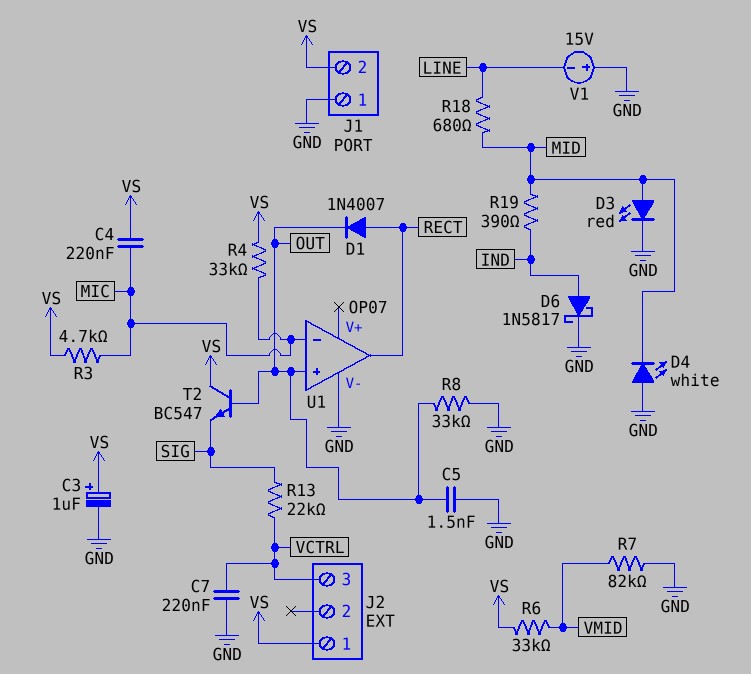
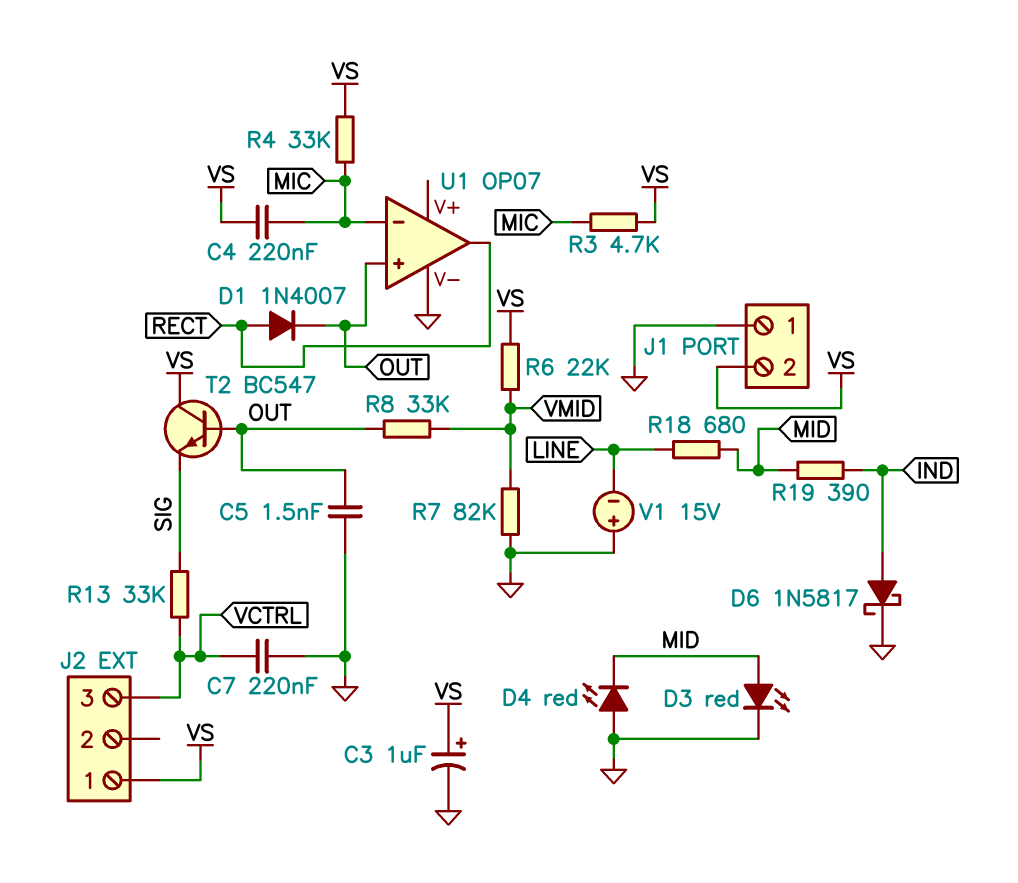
D4: LED white (A GND, K MID) -> LED red (A GND, K MID)
R6: 33k (VMID, VS) -> 22k (VMID, VS)
R8: 33k (GND, OUT) -> 33k (OUT, VMID)
R13: 22k (SIG, VCTRL) -> 33k (SIG, VCTRL)

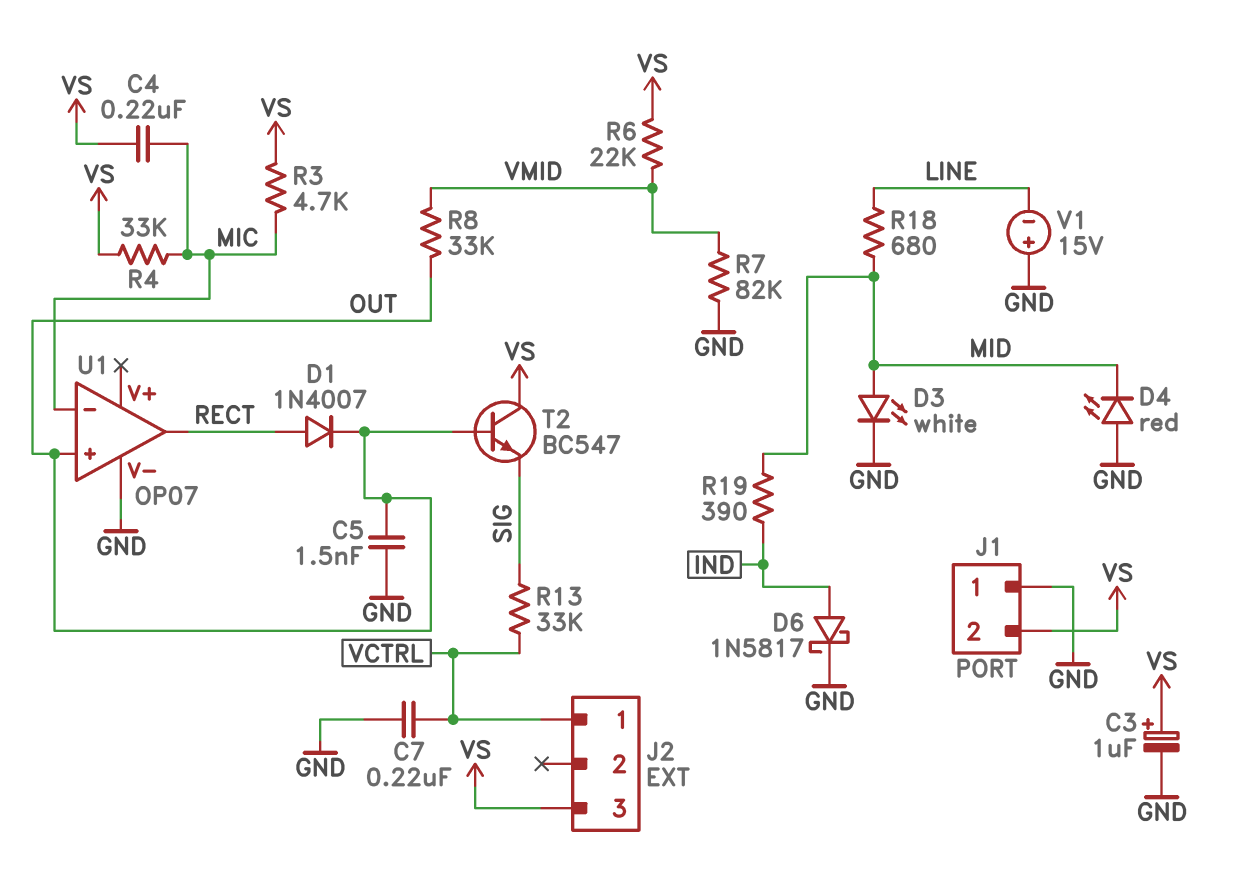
D3: LED red (A MID, K GND) -> LED white (A MID, K GND)
J2 pin 1: VS -> VCTRL
J2 pin 3: VCTRL -> VS

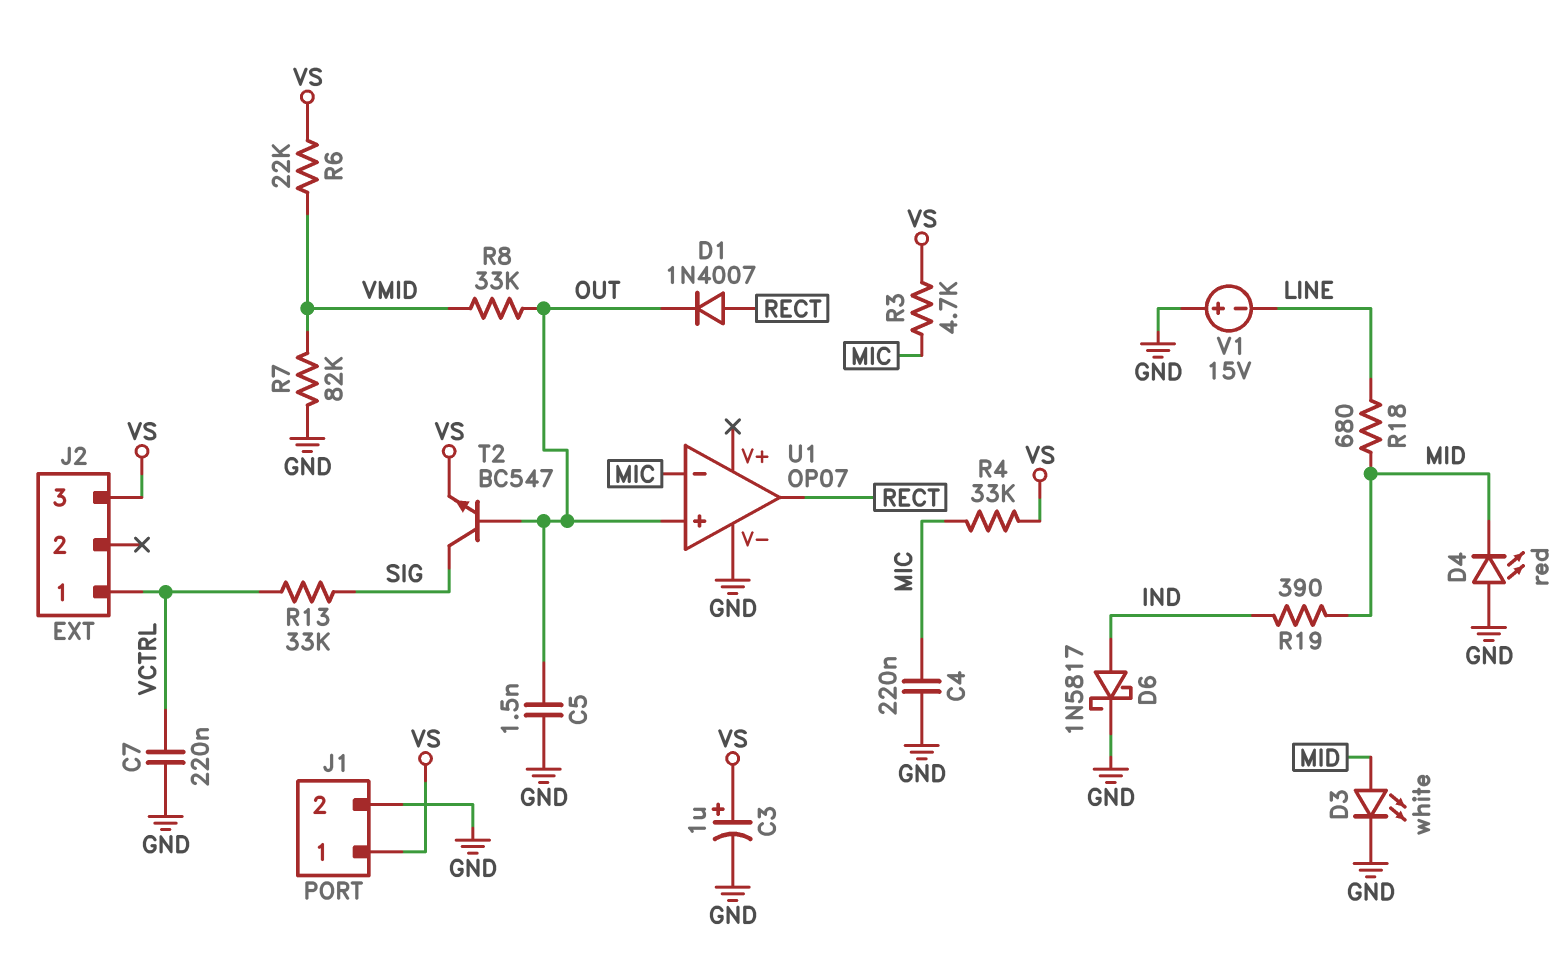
C4: 220nF (MIC, VS) -> 220nF (GND, MIC)
J1 pin 1: GND -> VS
J1 pin 2: VS -> GND
T2: NPN BC547 (B OUT, C VS, E SIG) -> NPN BC547 (B OUT, C SIG, E VS)

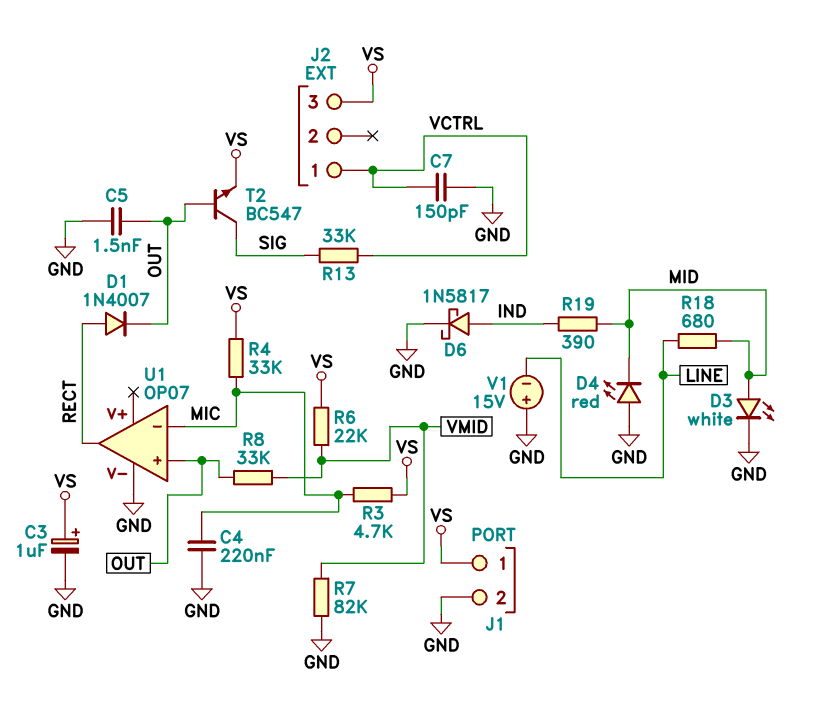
C7: 220nF (GND, VCTRL) -> 150pF (GND, VCTRL)

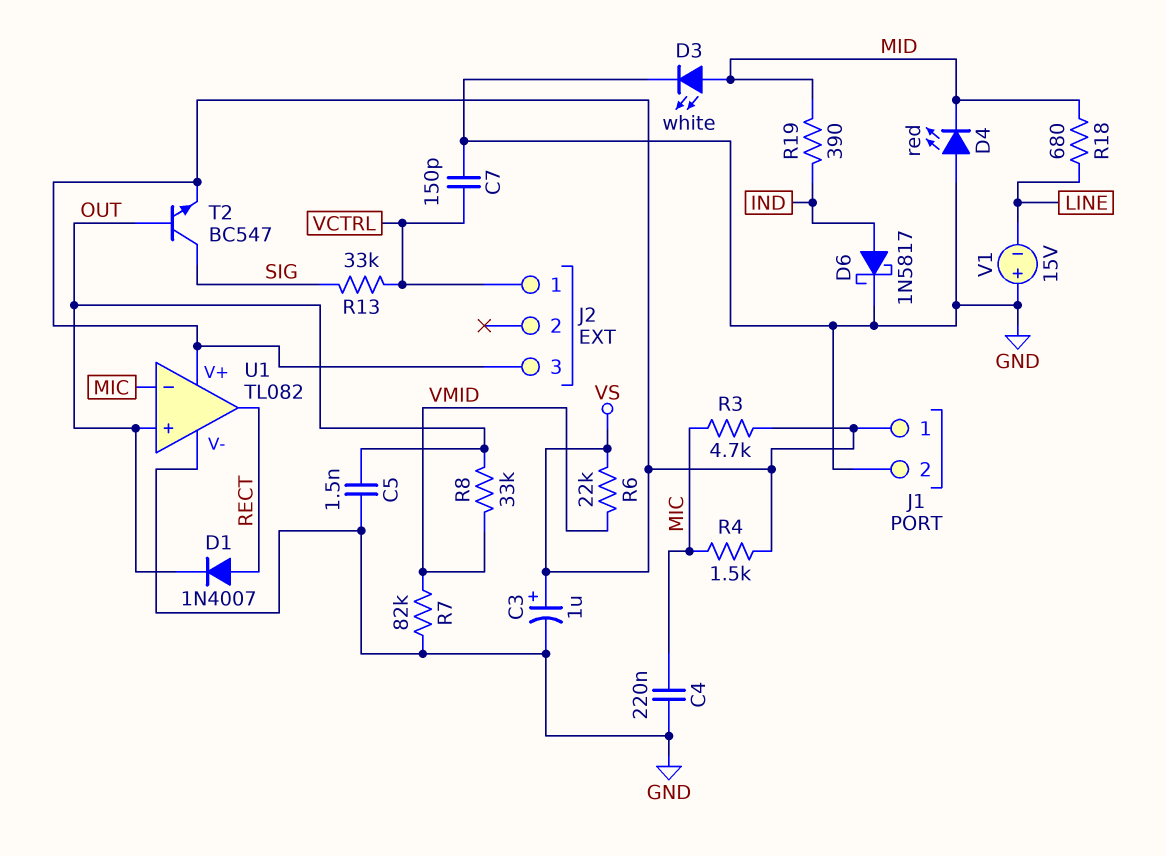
R4: 33k (MIC, VS) -> 1.5k (MIC, VS)
U1: OP07 -> TL082
U1 pin V+: none -> VS

